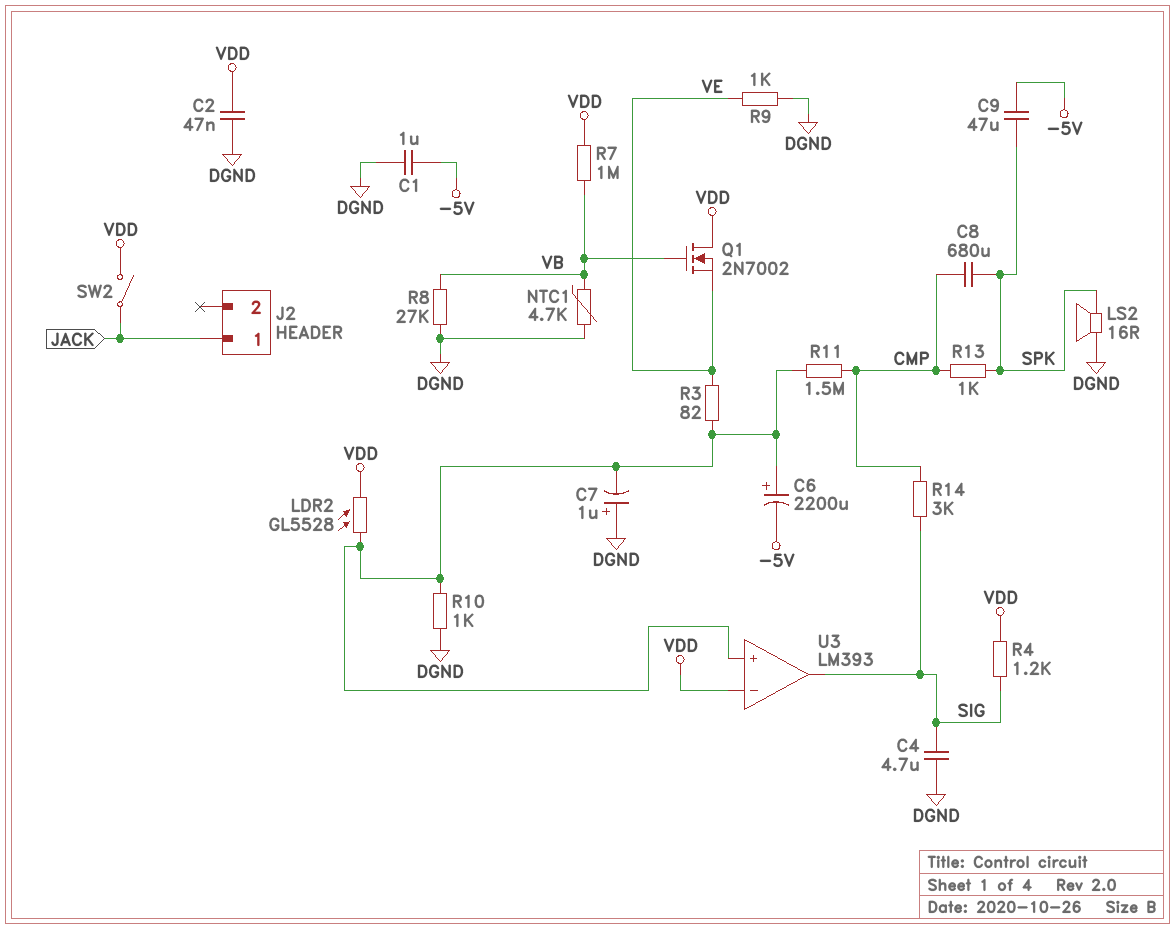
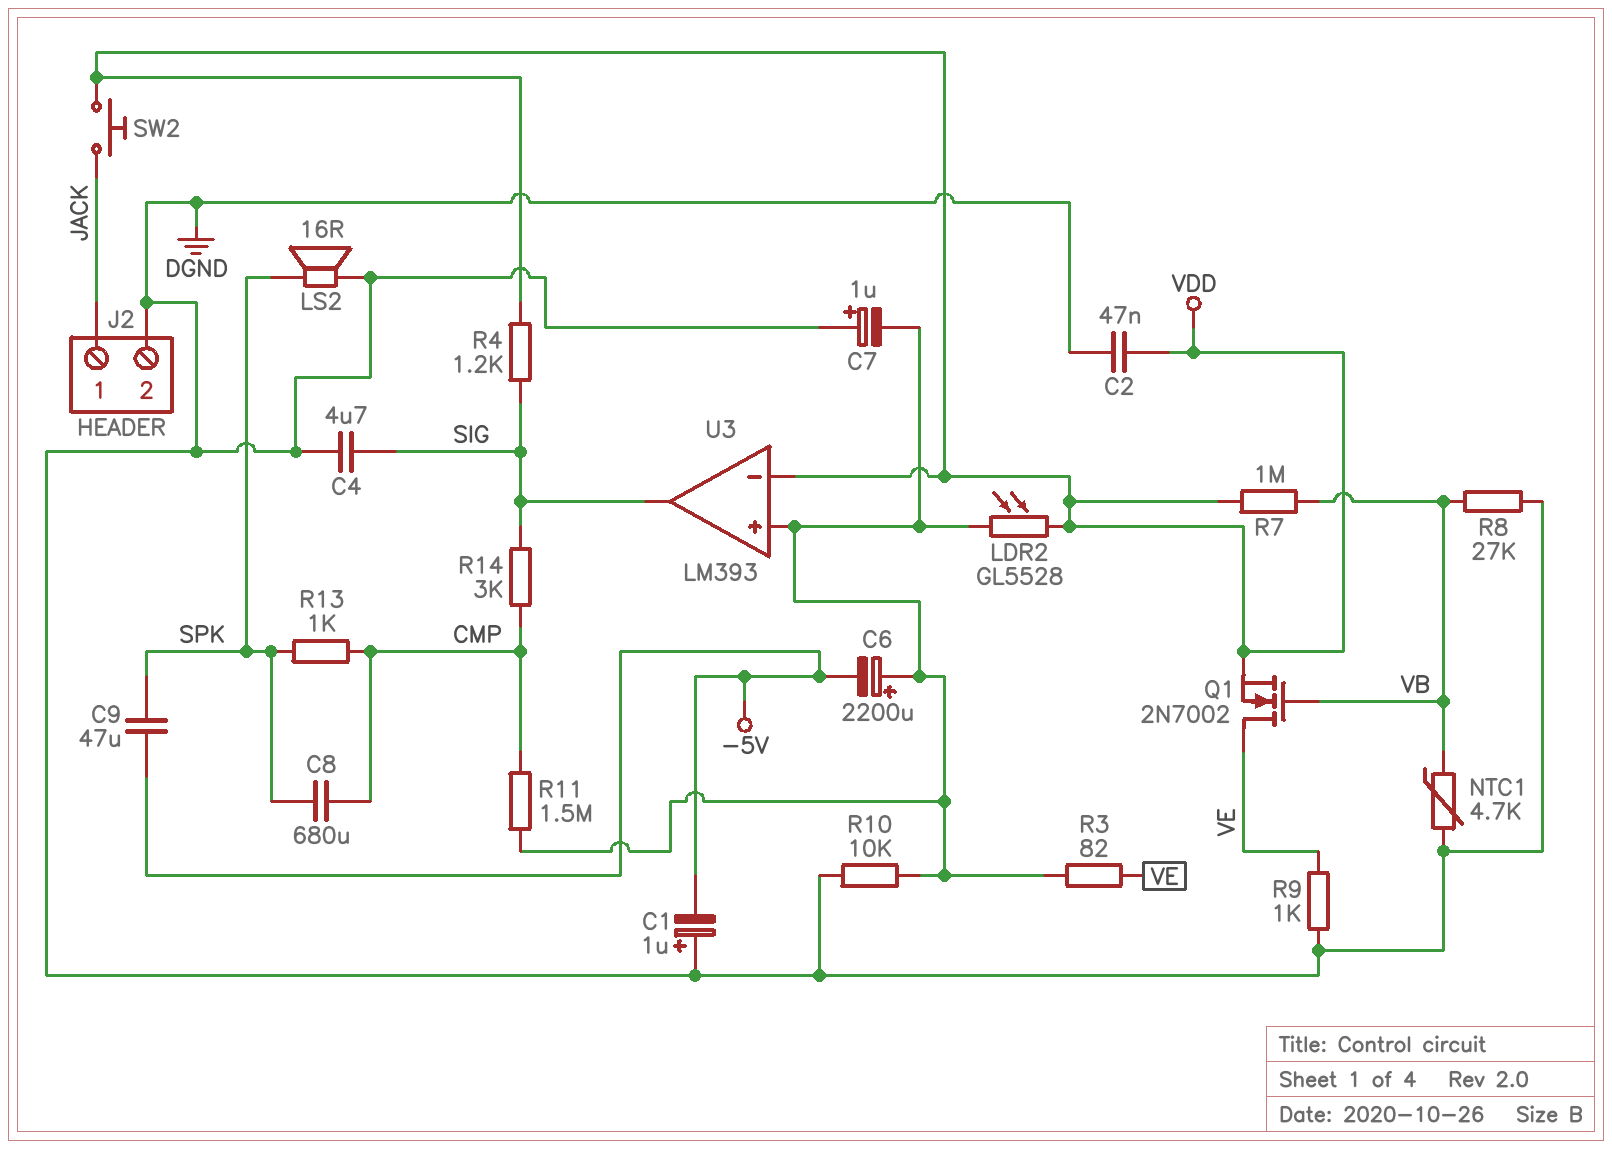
C1: 1uF (-5V, DGND) -> 1uF (plus DGND, minus -5V)
J2 pin 2: none -> DGND
Q1: NMOS 2N7002 (G VB, D VDD, S VE) -> NMOS 2N7002 (G VB, D VE, S VDD)
R10: 1k (DGND, U3/in+) -> 10k (DGND, U3/in+)
SW2: switch (JACK, VDD) -> button (JACK, VDD)

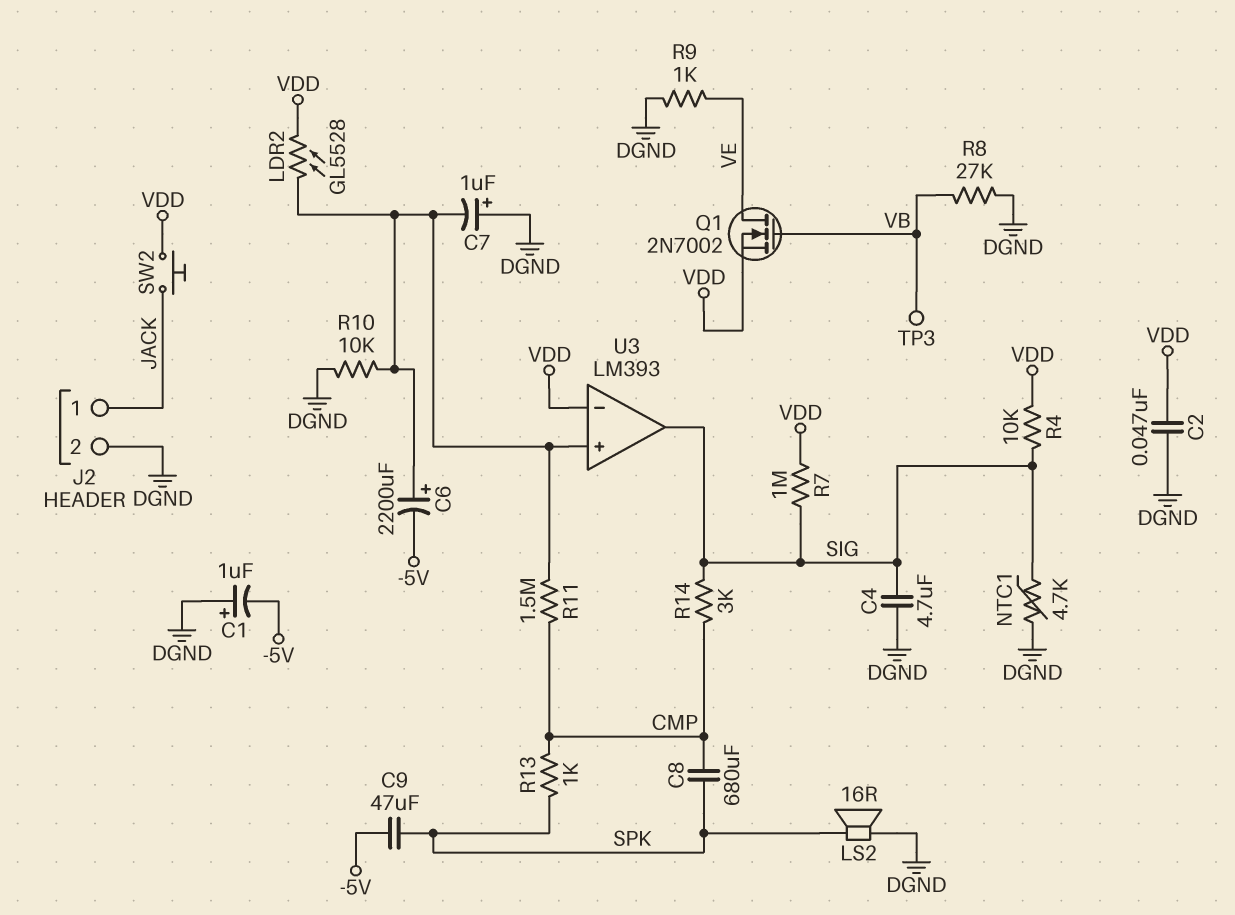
NTC1: 4.7k (DGND, VB) -> 4.7k (DGND, SIG)
R3: 82 (U3/in+, VE) -> none
R4: 1.2k (SIG, VDD) -> 10k (SIG, VDD)
R7: 1M (VB, VDD) -> 1M (SIG, VDD)
TP3: none -> test point (VB)

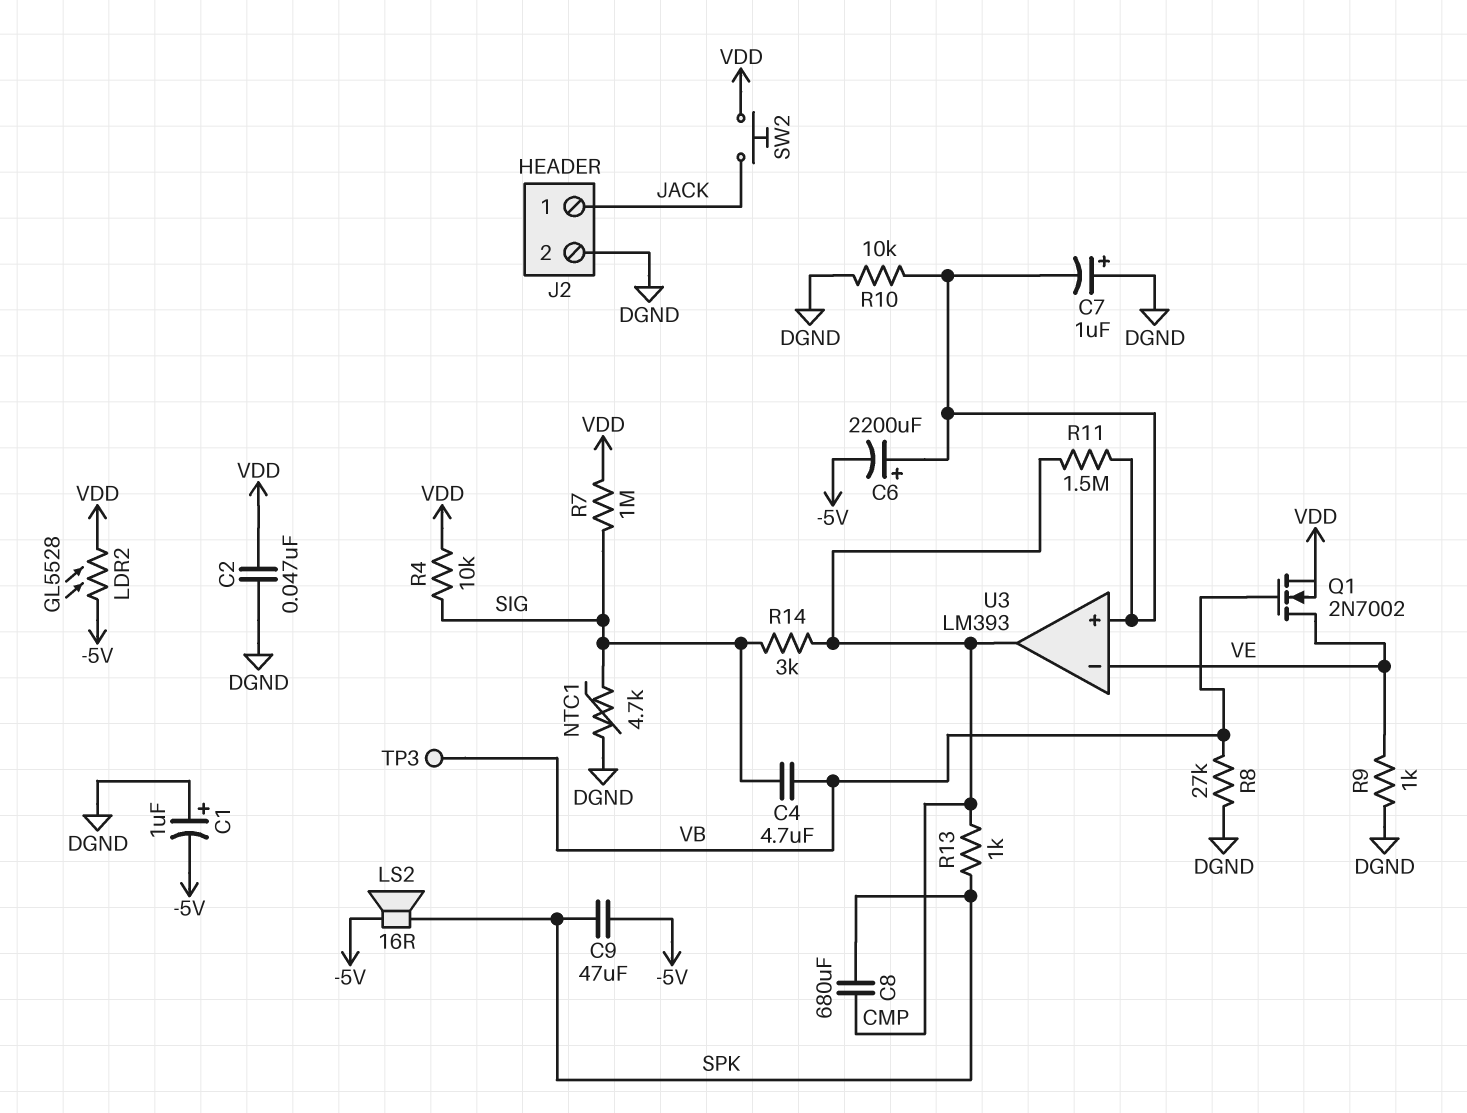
C4: 4.7uF (DGND, SIG) -> 4.7uF (SIG, VB)
LDR2: GL5528 (U3/in+, VDD) -> GL5528 (-5V, VDD)
LS2: speaker 16R (DGND, SPK) -> speaker 16R (-5V, SPK)
U3 pin in-: VDD -> VE
U3 pin out: SIG -> CMP

